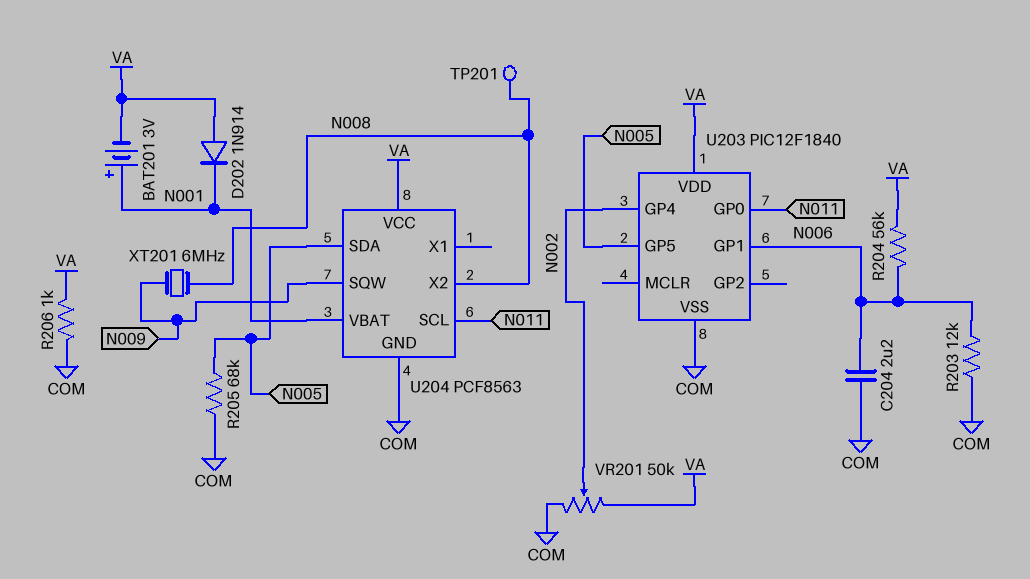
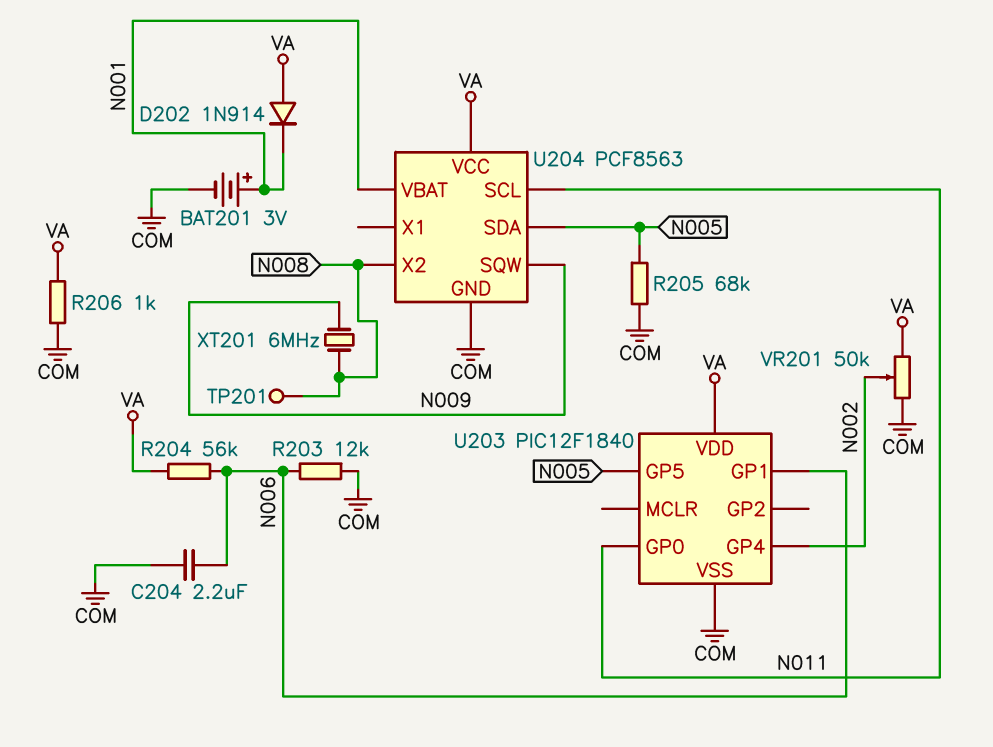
BAT201: 3V (plus N001, minus VA) -> 3V (plus N001, minus COM)

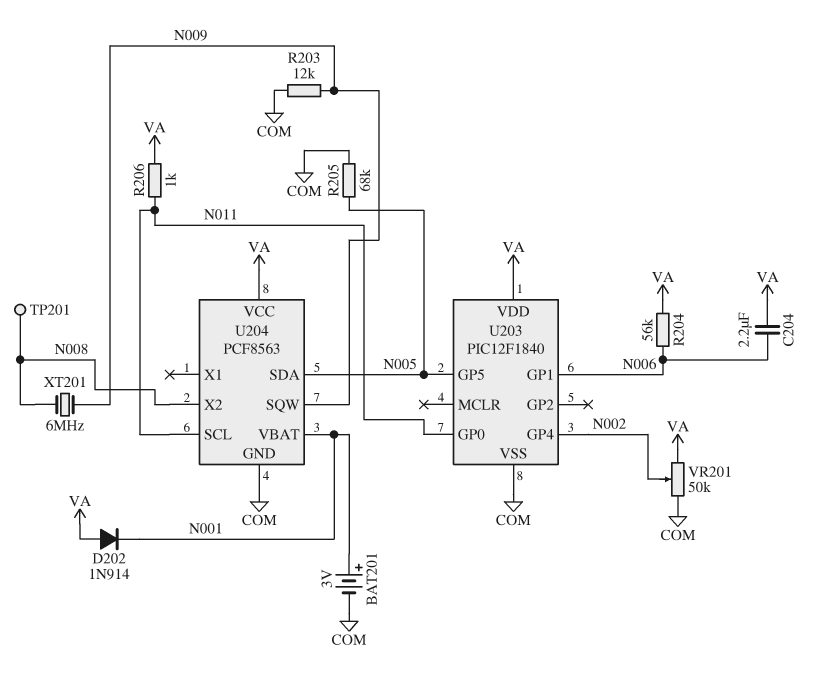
C204: 2.2uF (COM, N006) -> 2.2uF (N006, VA)
R203: 12k (COM, N006) -> 12k (COM, N009)
R206: 1k (COM, VA) -> 1k (N011, VA)

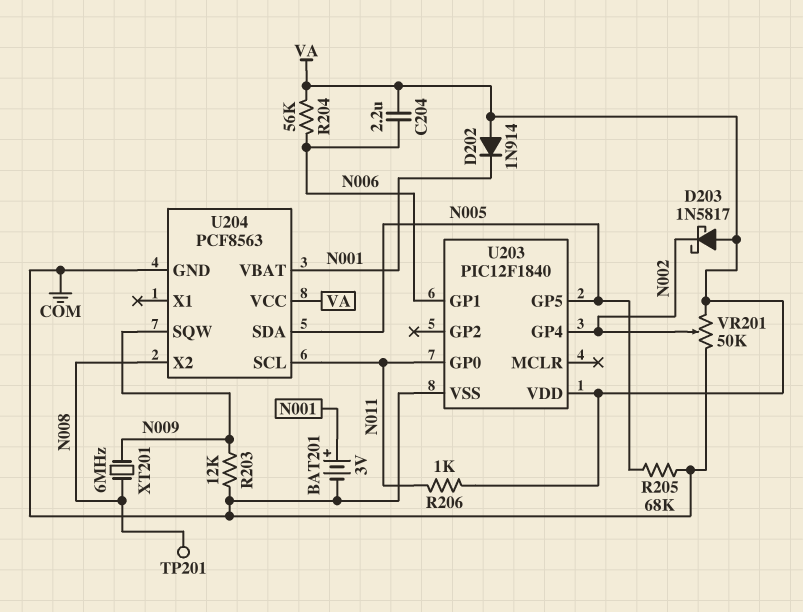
D203: none -> schottky 1N5817 (A VA, K N002)

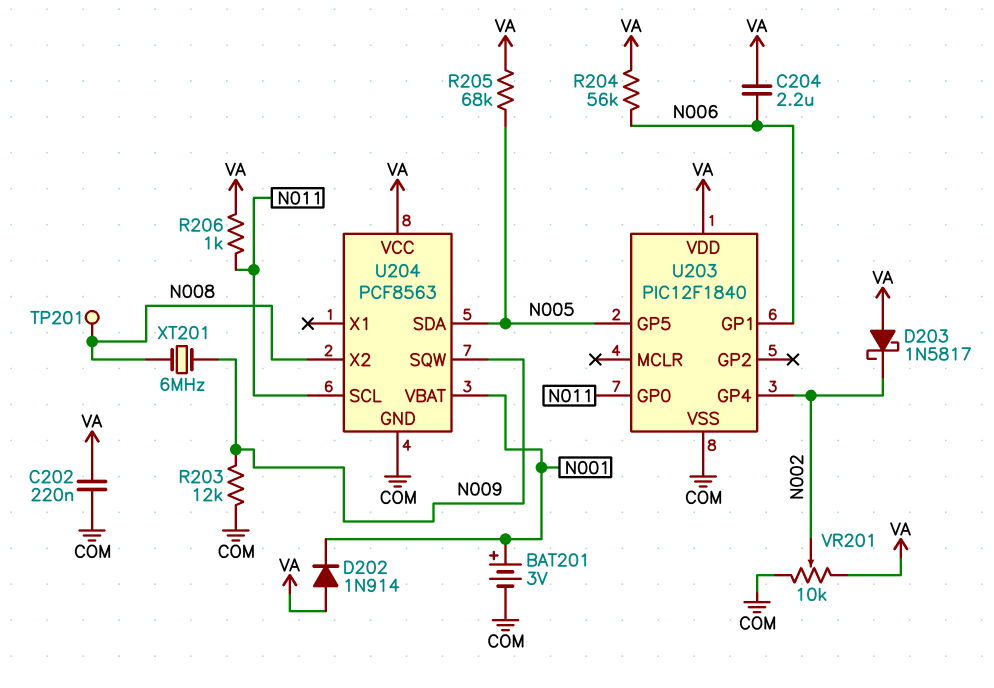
C202: none -> 220nF (COM, VA)
R205: 68k (COM, N005) -> 68k (N005, VA)
VR201: 50k (COM, VA, wiper N002) -> 10k (COM, VA, wiper N002)

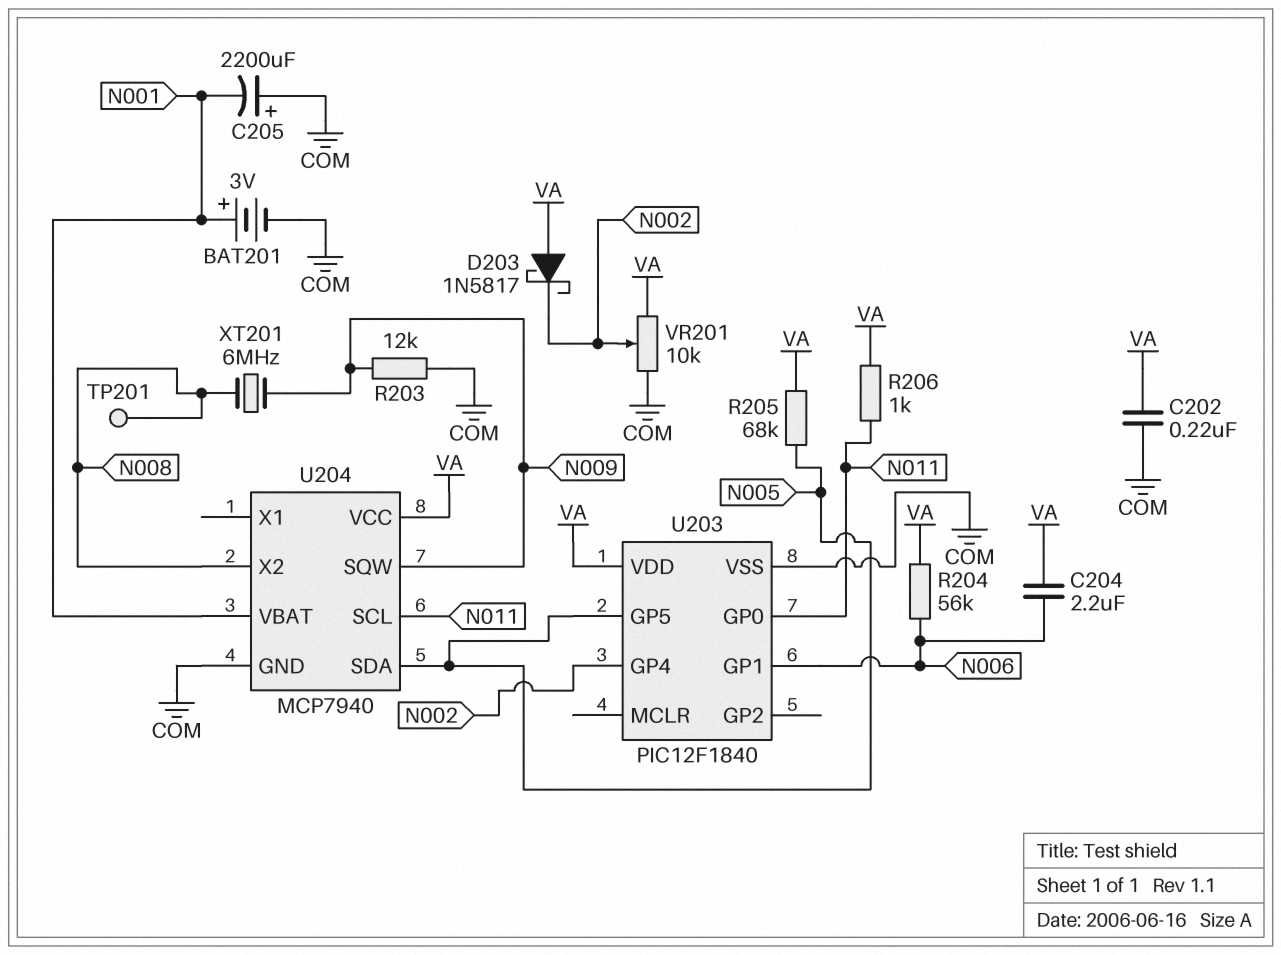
C205: none -> 2200uF (plus COM, minus N001)
D202: diode 1N914 (A VA, K N001) -> none
U204: PCF8563 -> MCP7940

